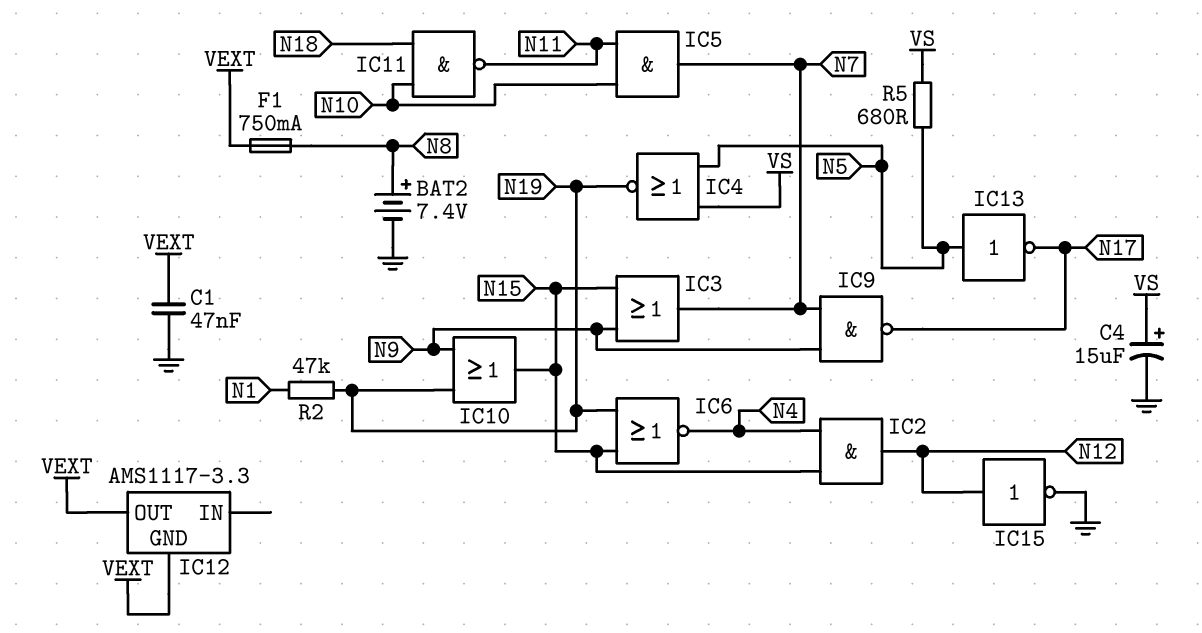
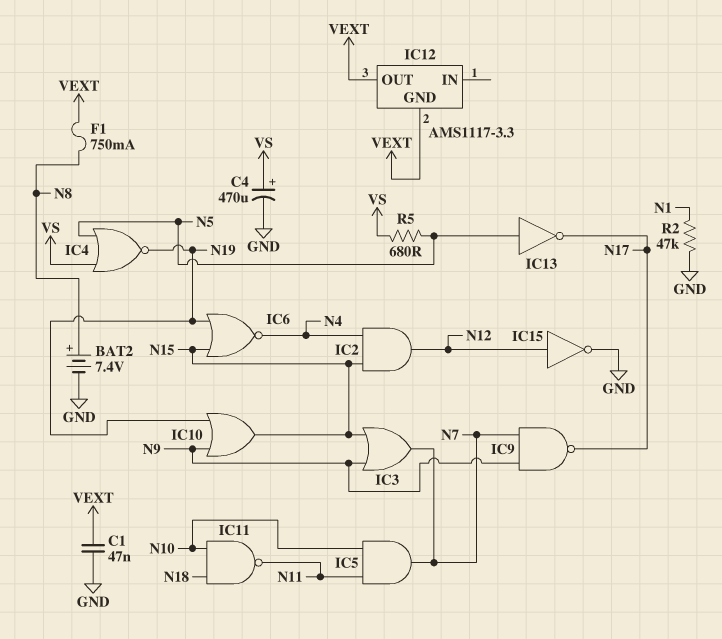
C4: 15uF (plus VS, minus GND) -> 470uF (plus VS, minus GND)
R2: 47k (N1, N19) -> 47k (GND, N1)

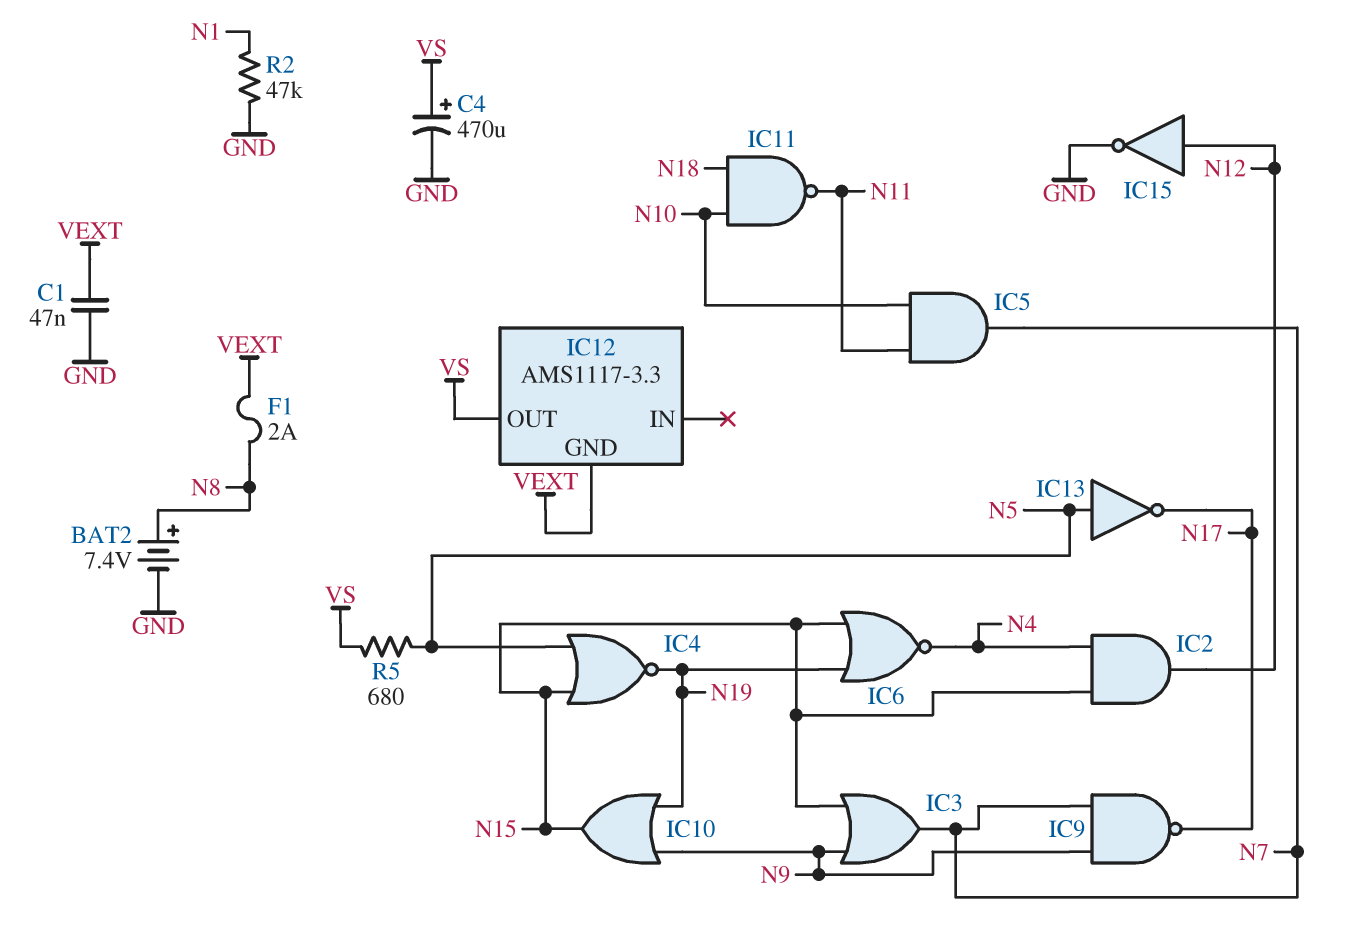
F1: 750mA (N8, VEXT) -> 2A (N8, VEXT)
IC4: NOR (in N5, in VS, out N19) -> NOR (in N5, in N15, out N19)
IC12 pin OUT: VEXT -> VS

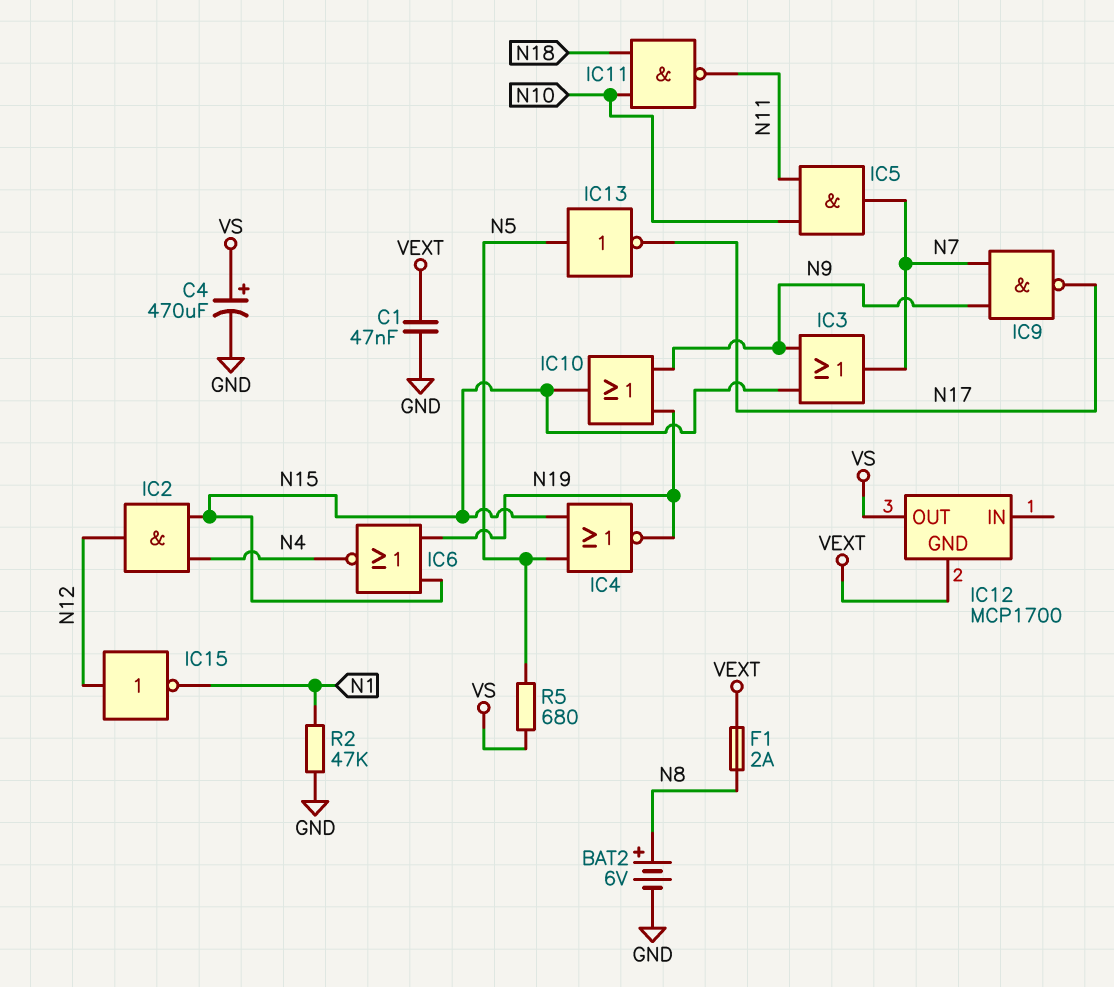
BAT2: 7.4V (plus N8, minus GND) -> 6V (plus N8, minus GND)
IC12: AMS1117-3.3 -> MCP1700
IC15: NOT (in N12, out GND) -> NOT (in N12, out N1)

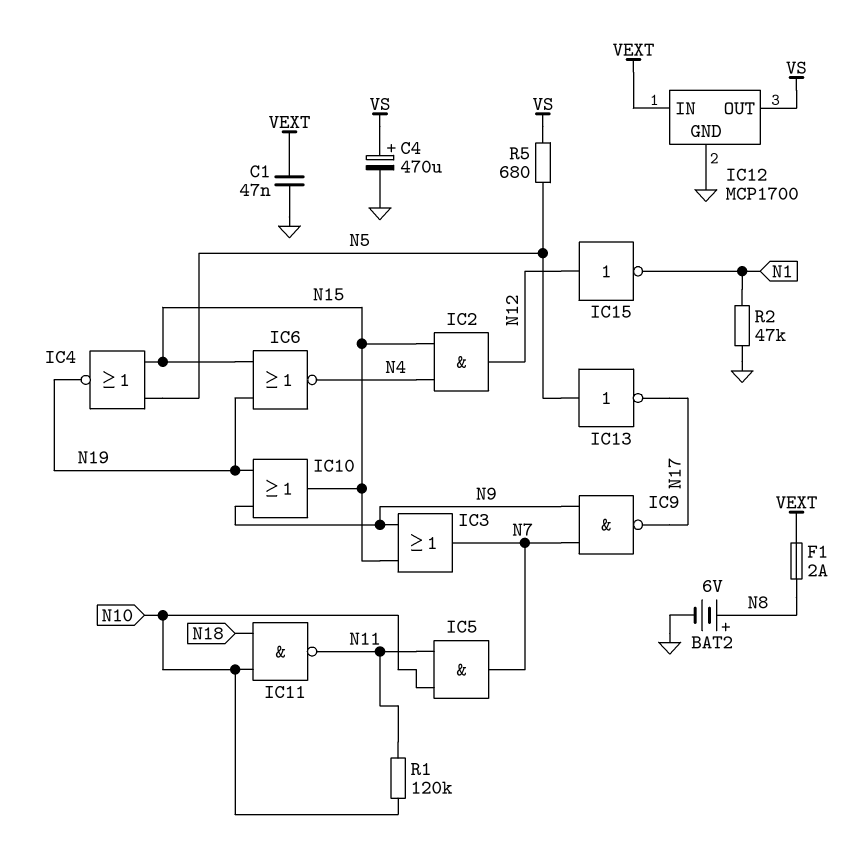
IC12 pin GND: VEXT -> GND
IC12 pin IN: none -> VEXT
R1: none -> 120k (N10, N11)

